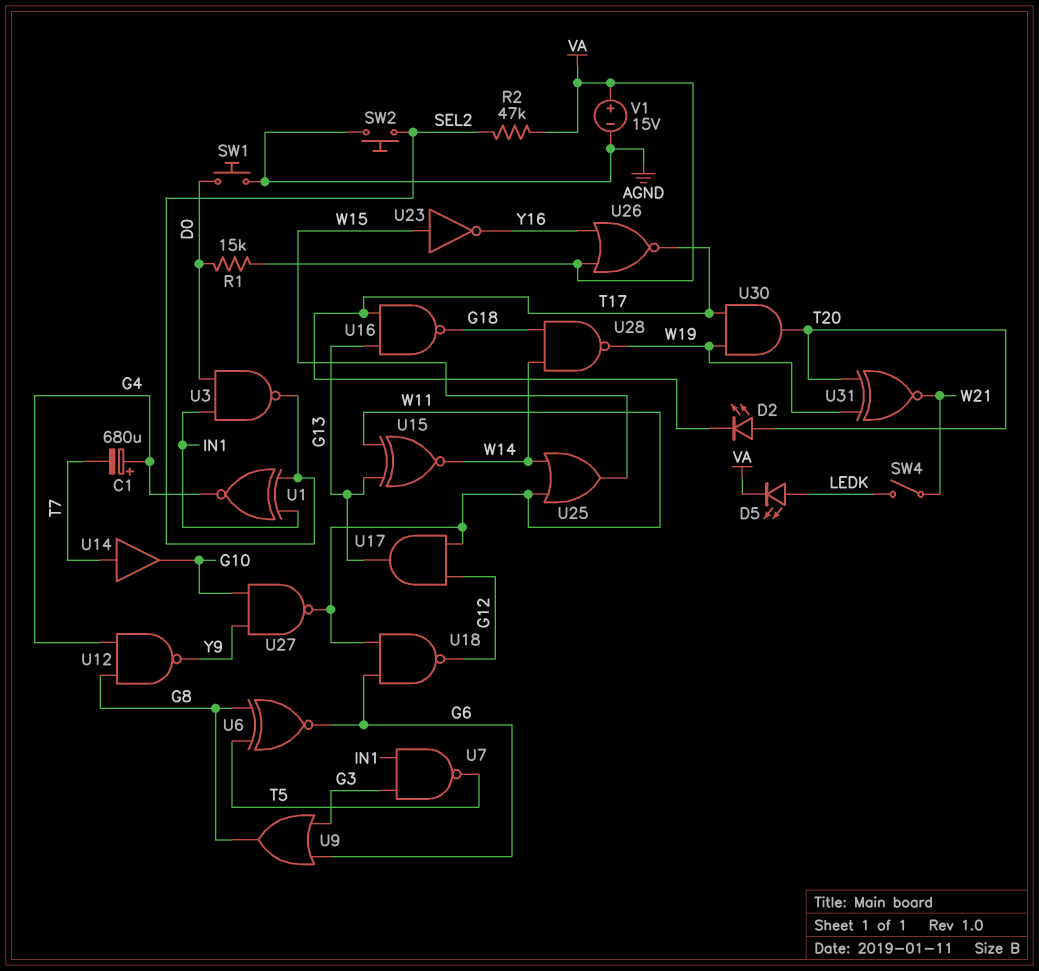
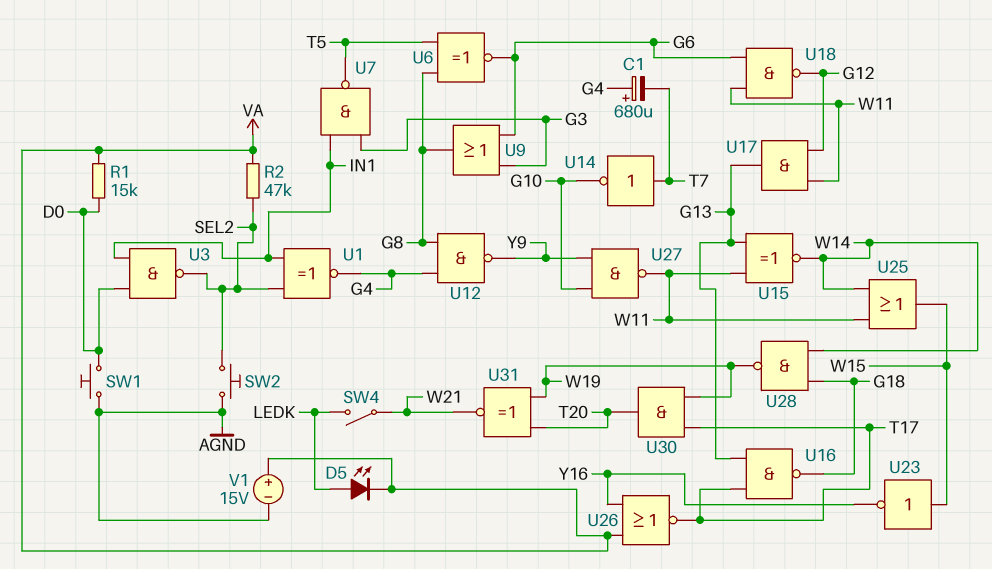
D2: LED (A T20, K T17) -> none
U14: buffer (in T7, out G10) -> NOT (in T7, out G10)

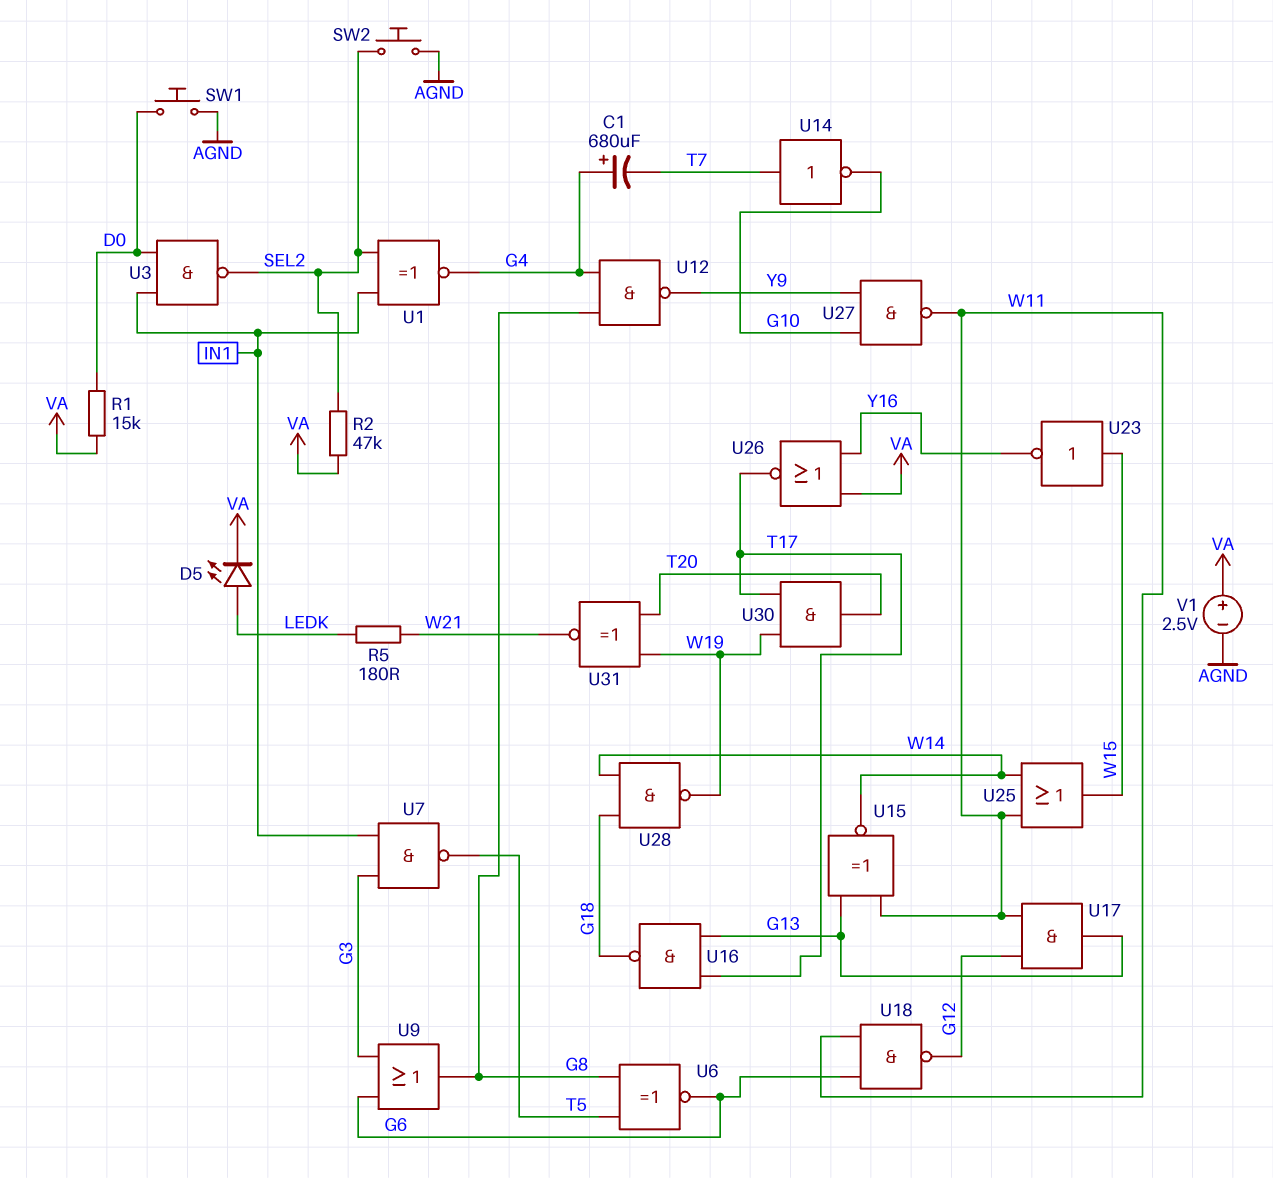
R5: none -> 180 (LEDK, W21)
SW4: switch (LEDK, W21) -> none
V1: 15V (plus VA, minus AGND) -> 2.5V (plus VA, minus AGND)

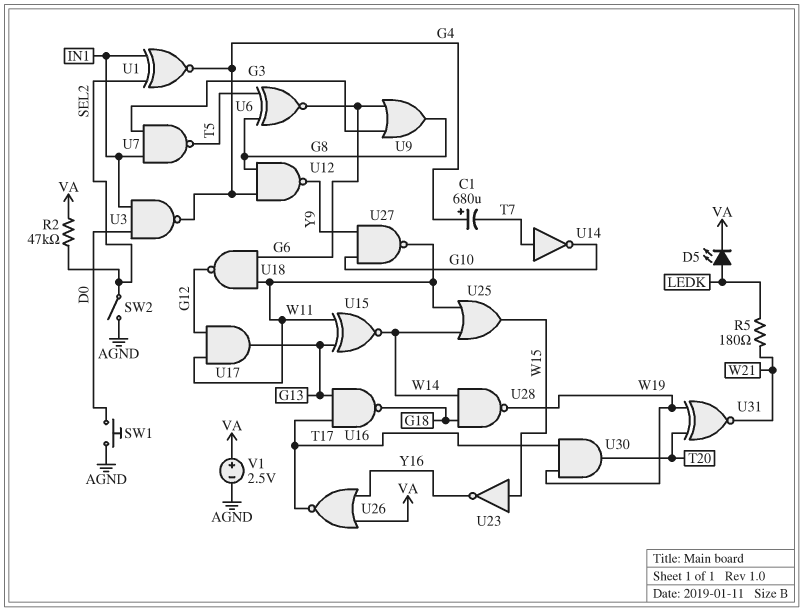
R1: 15k (D0, VA) -> none
SW2: button (AGND, SEL2) -> switch (AGND, SEL2)
U3: NAND (in D0, in IN1, out SEL2) -> NAND (in D0, in IN1, out G4)

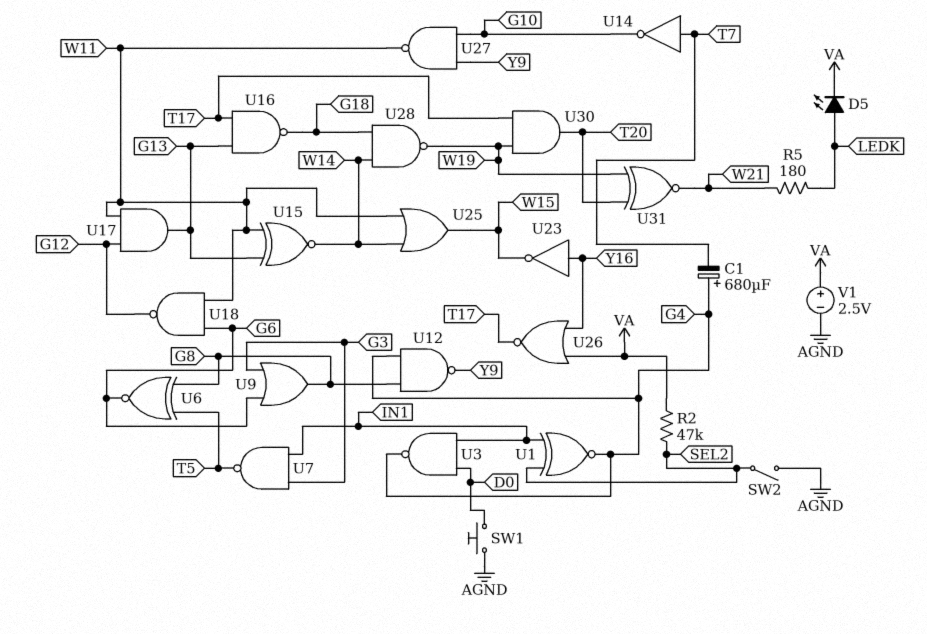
U23: NOT (in W15, out Y16) -> NOT (in Y16, out W15)

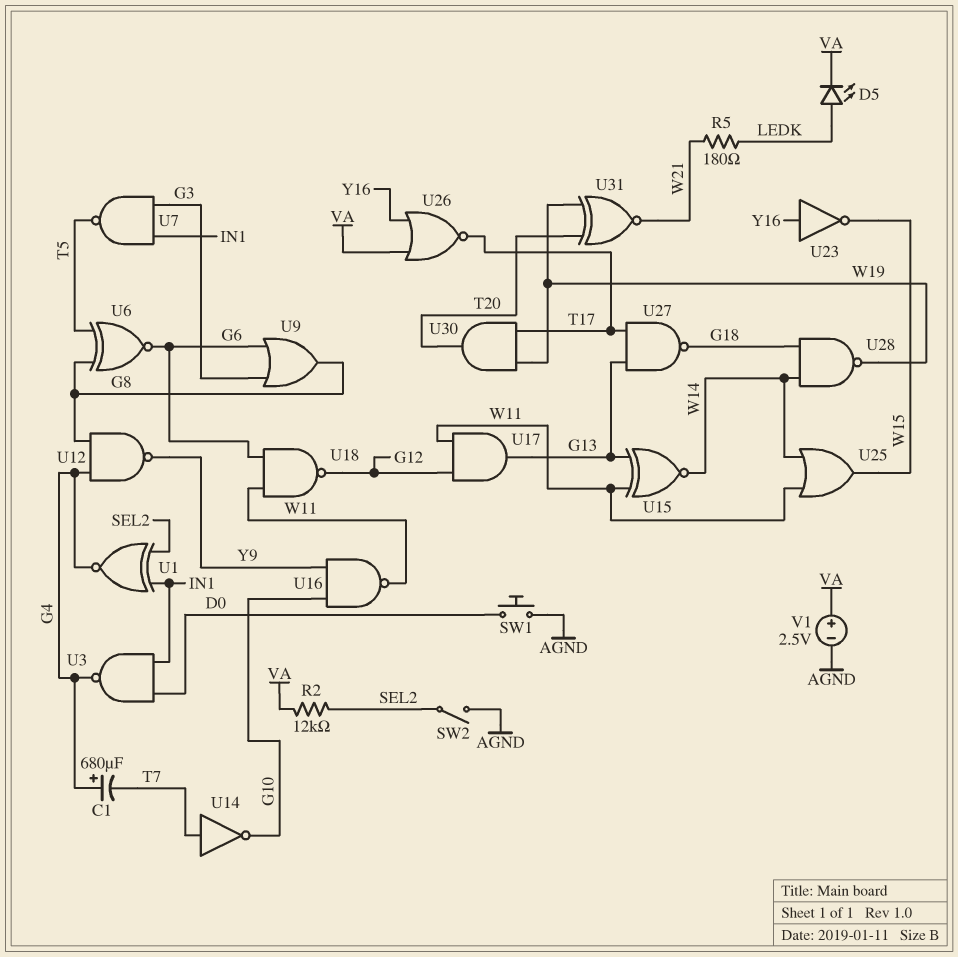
R2: 47k (SEL2, VA) -> 12k (SEL2, VA)
U16: NAND (in G13, in T17, out G18) -> NAND (in G10, in Y9, out W11)
U27: NAND (in G10, in Y9, out W11) -> NAND (in G13, in T17, out G18)

